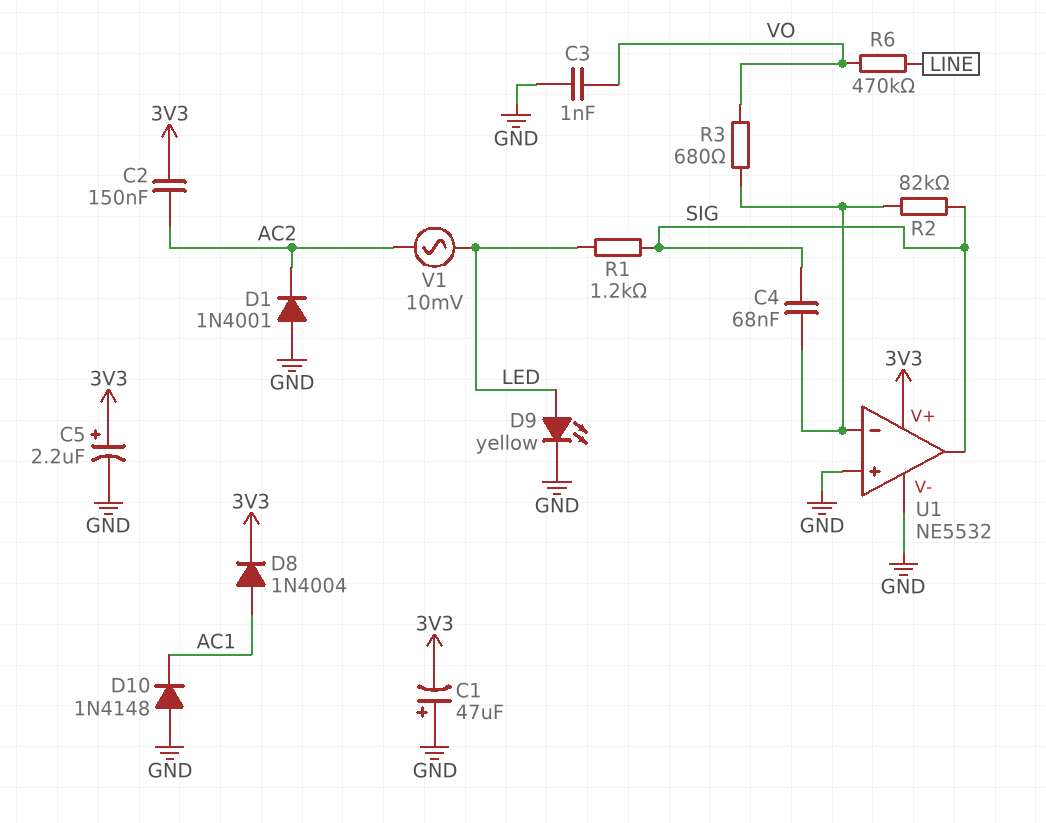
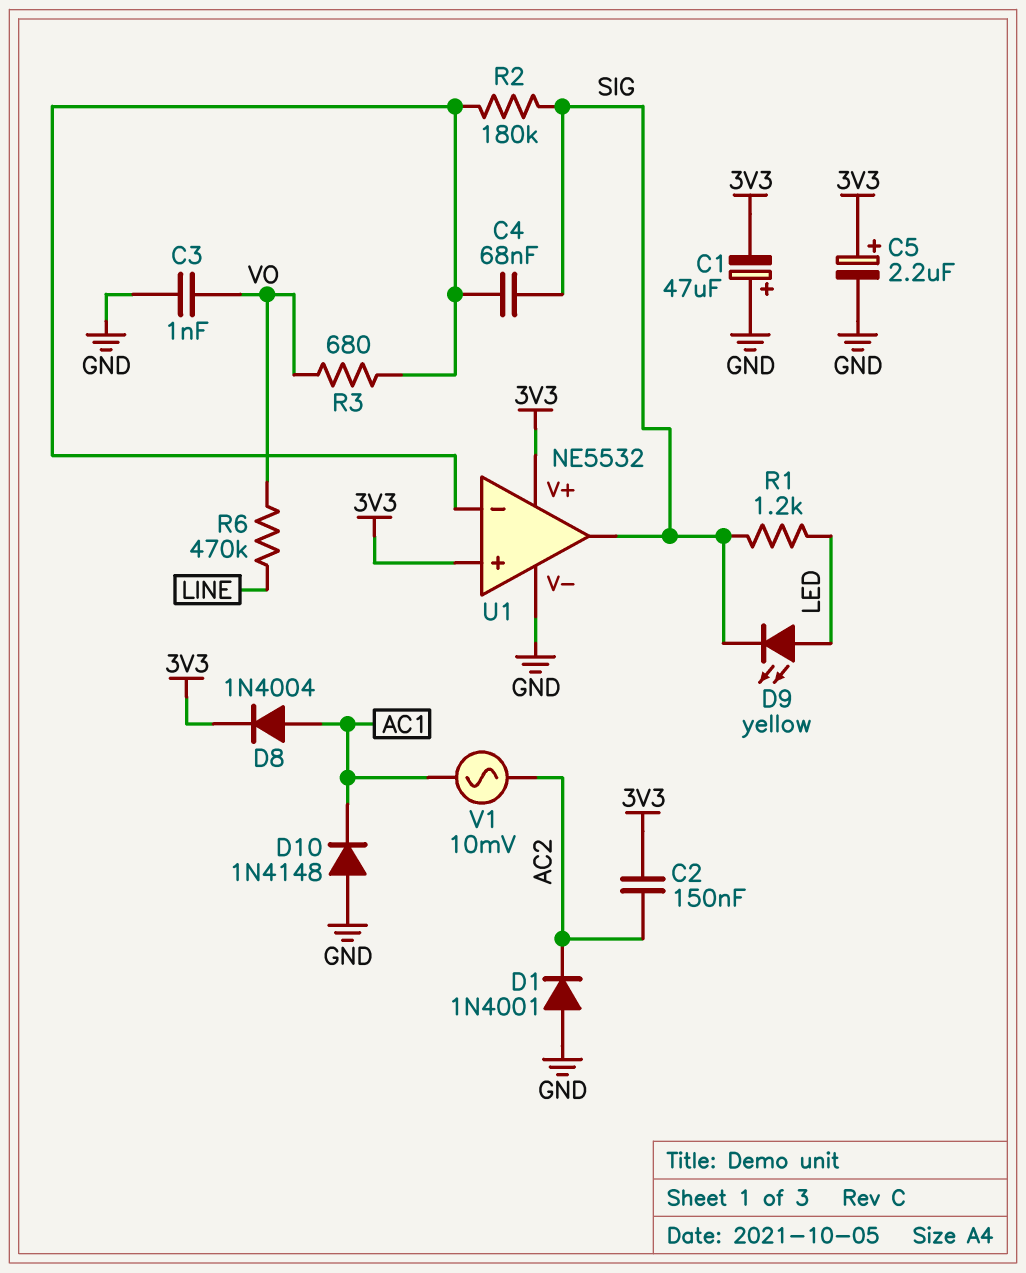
D9: LED yellow (A LED, K GND) -> LED yellow (A LED, K SIG)
R2: 82k (SIG, U1/in-) -> 180k (SIG, U1/in-)
U1 pin in+: GND -> 3V3
V1: AC 10mV (AC2, LED) -> AC 10mV (AC1, AC2)

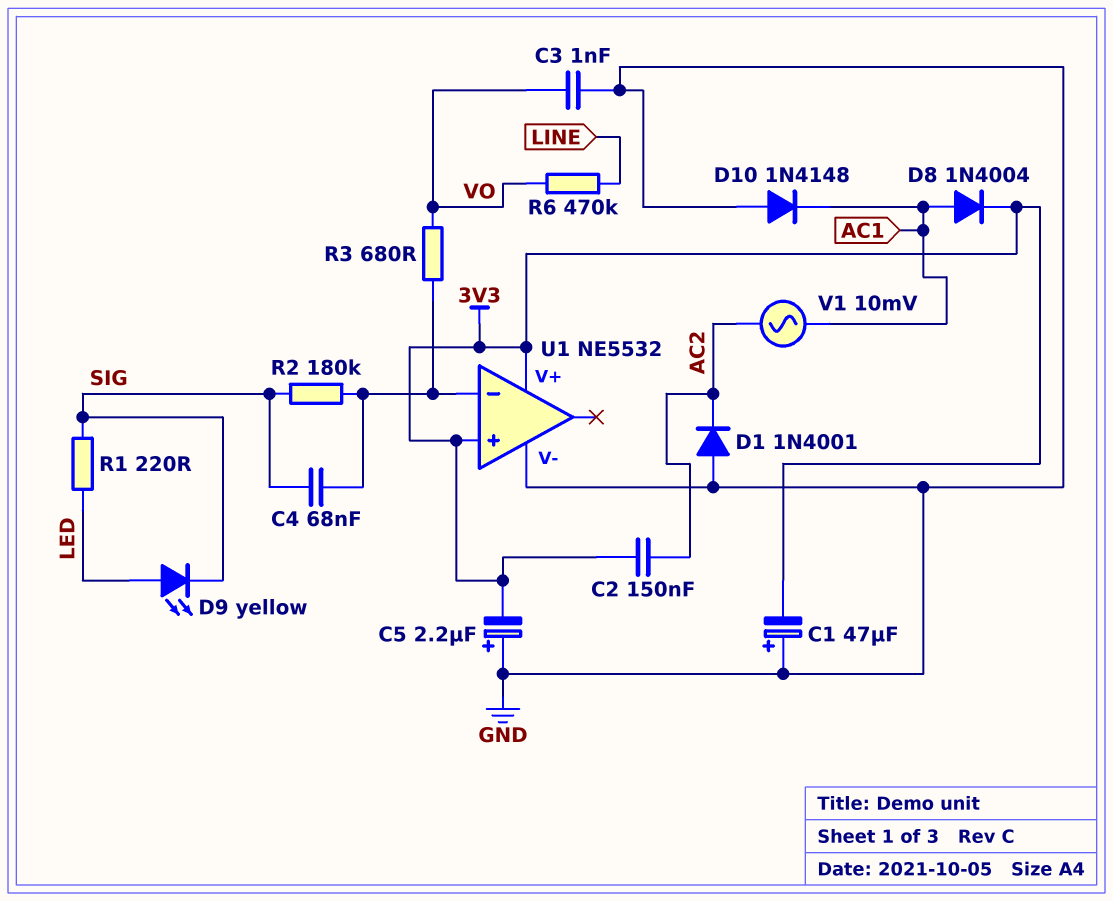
C5: 2.2uF (plus 3V3, minus GND) -> 2.2uF (plus GND, minus 3V3)
R1: 1.2k (LED, SIG) -> 220 (LED, SIG)
U1 pin out: SIG -> none

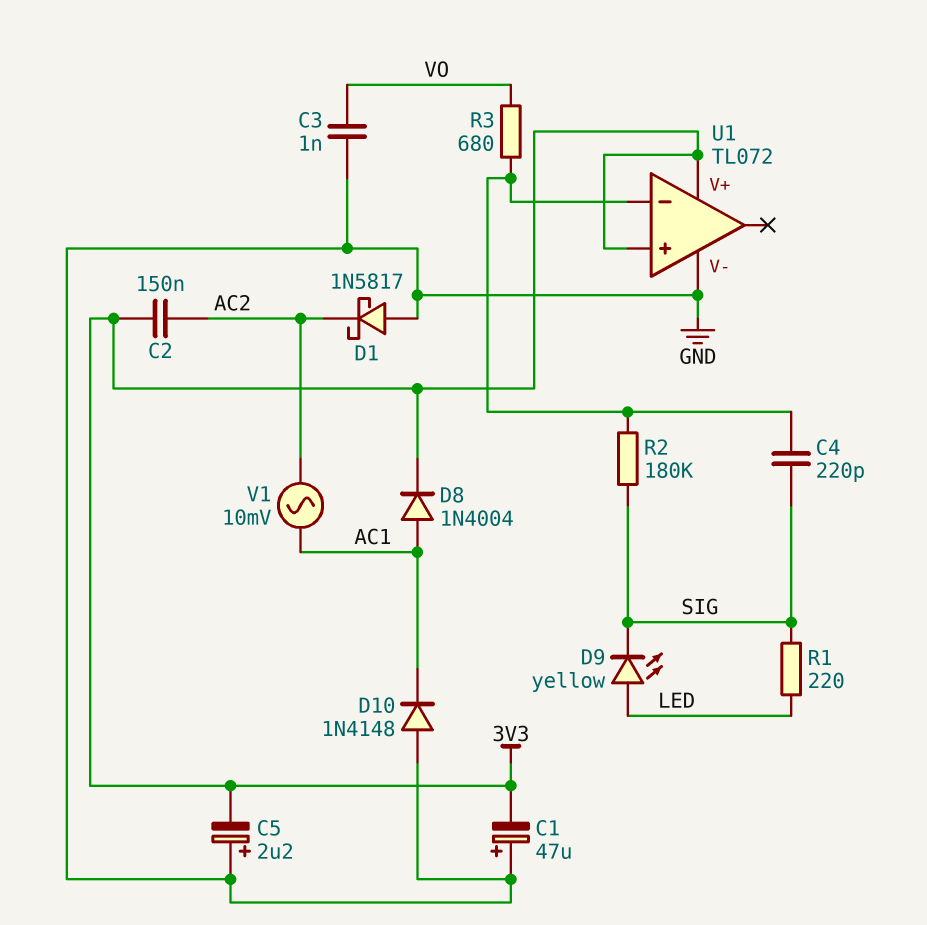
C4: 68nF (SIG, U1/in-) -> 220pF (SIG, U1/in-)
D1: diode 1N4001 (A GND, K AC2) -> schottky 1N5817 (A GND, K AC2)
R6: 470k (LINE, VO) -> none
U1: NE5532 -> TL072

